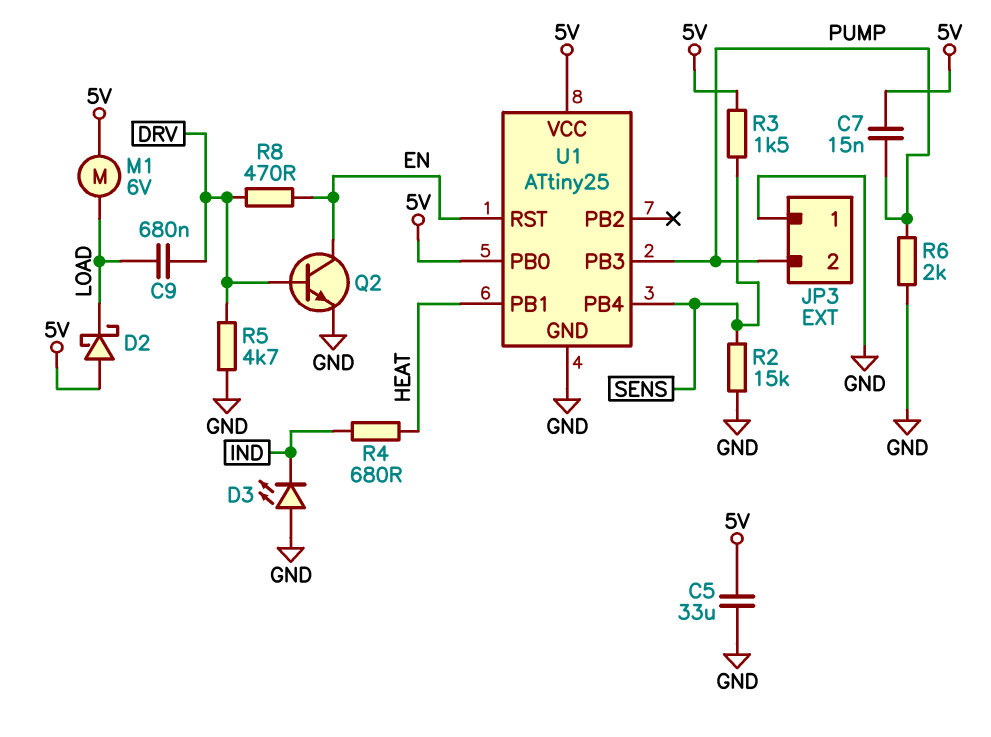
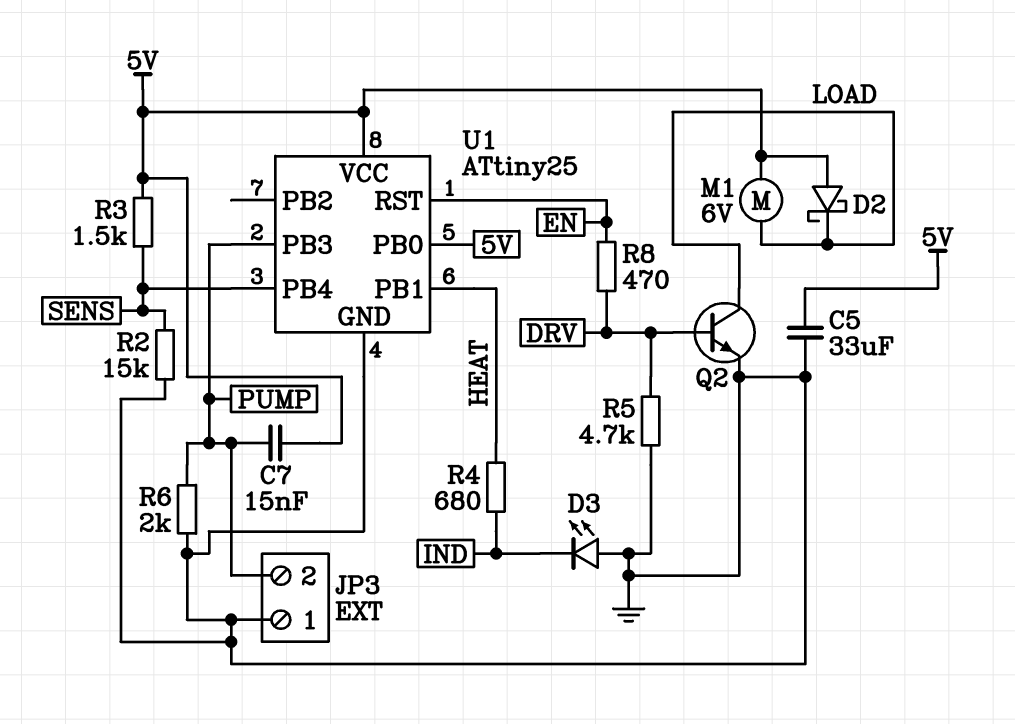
C9: 680nF (DRV, LOAD) -> none
Q2: NPN (B DRV, C EN, E GND) -> NPN (B DRV, C LOAD, E GND)

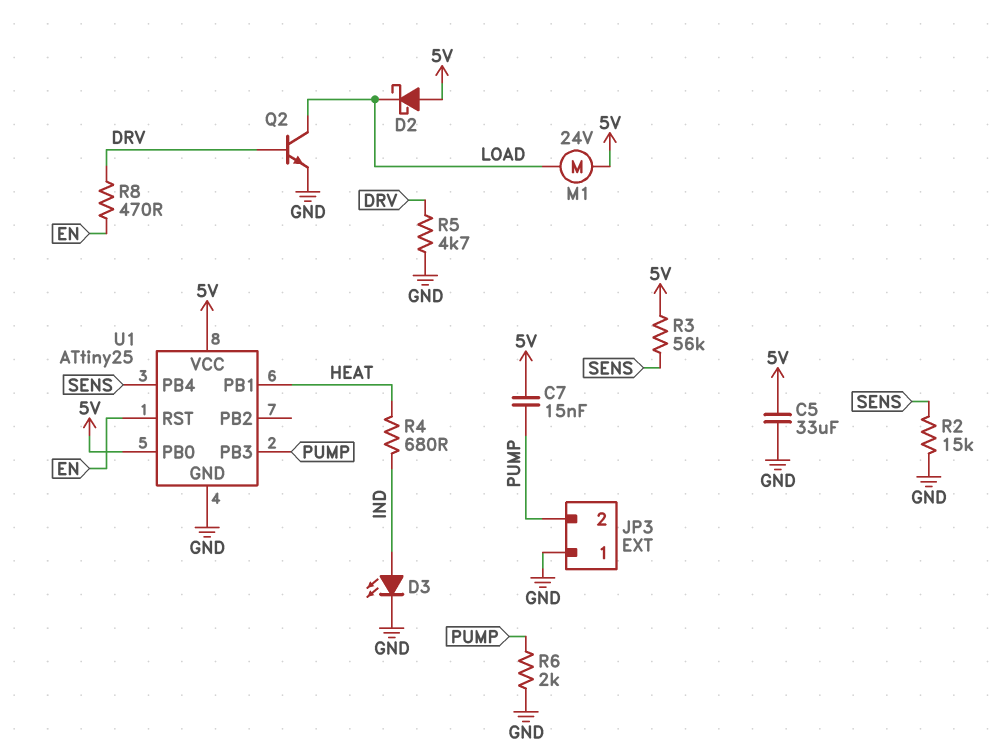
D3: LED (A GND, K IND) -> LED (A IND, K GND)
M1: motor 6V (5V, LOAD) -> motor 24V (5V, LOAD)
R3: 1.5k (5V, SENS) -> 56k (5V, SENS)

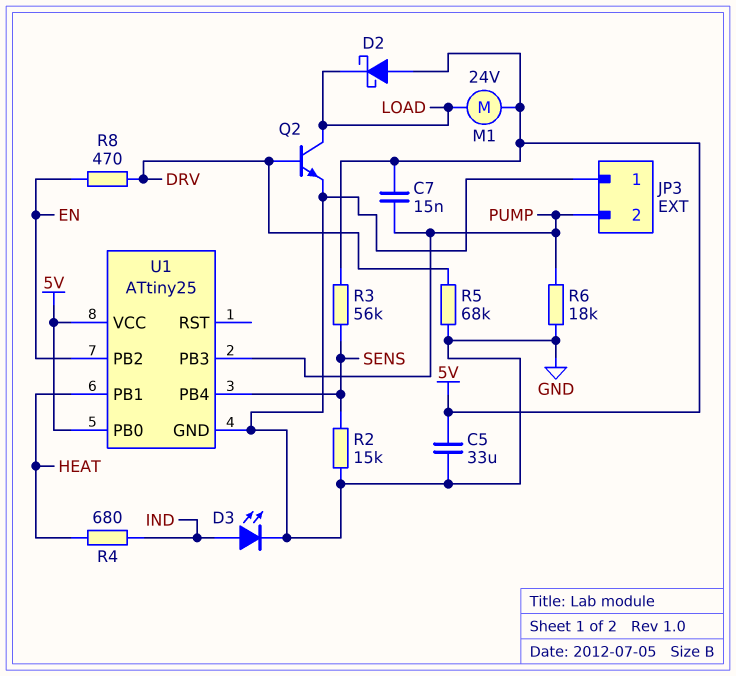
R5: 4.7k (DRV, GND) -> 68k (DRV, GND)
R6: 2k (GND, PUMP) -> 18k (GND, PUMP)
U1 pin PB2: none -> EN
U1 pin RST: EN -> none

